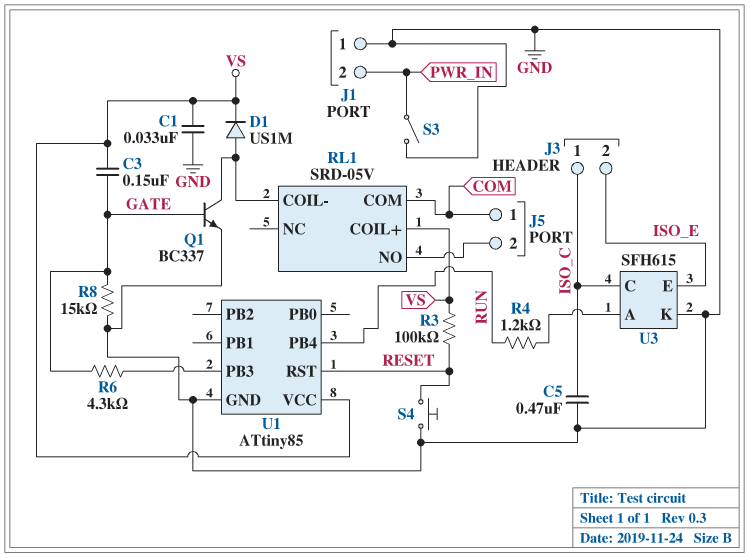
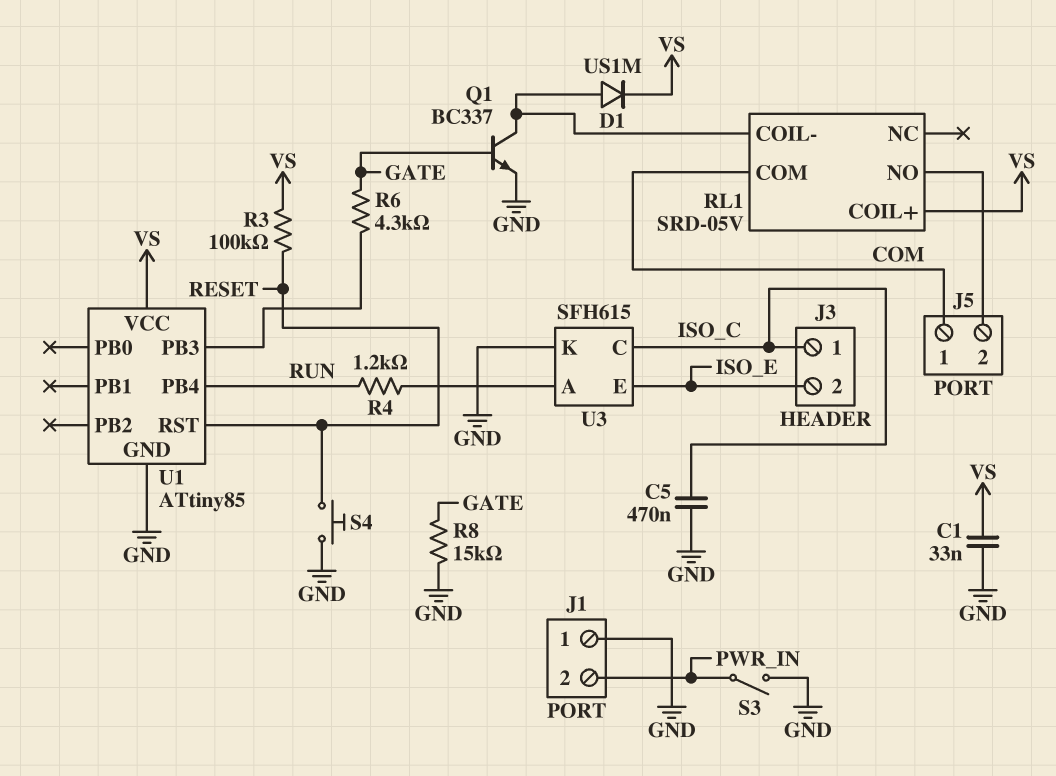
C3: 150nF (GATE, VS) -> none

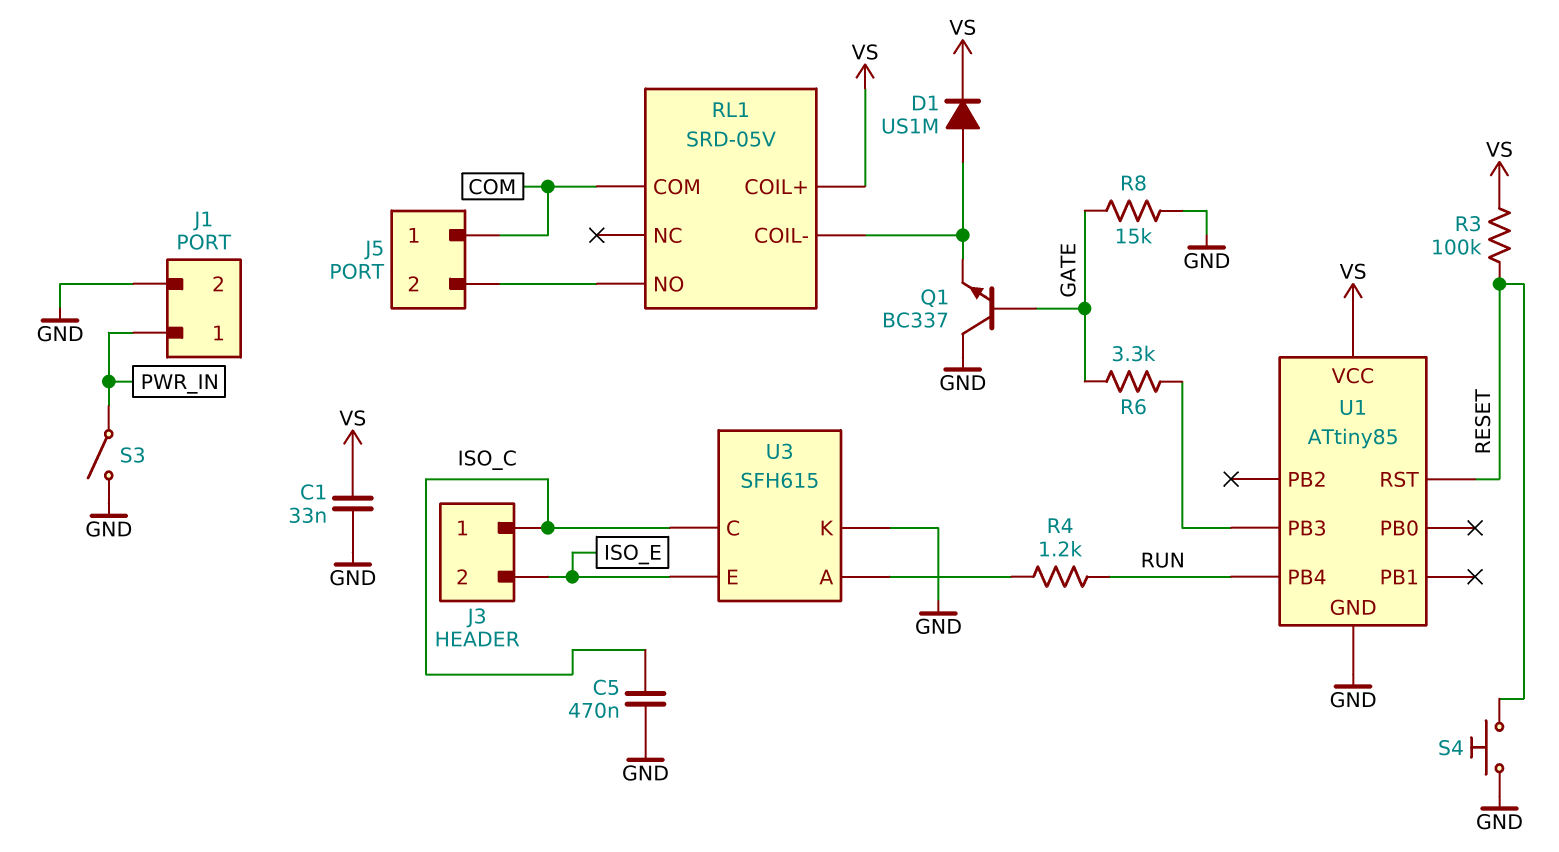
J1 pin 1: GND -> PWR_IN
J1 pin 2: PWR_IN -> GND
Q1: NPN BC337 (B GATE, C RL1/COIL-, E GND) -> NPN BC337 (B GATE, C GND, E RL1/COIL-)
R6: 4.3k (GATE, U1/PB3) -> 3.3k (GATE, U1/PB3)

